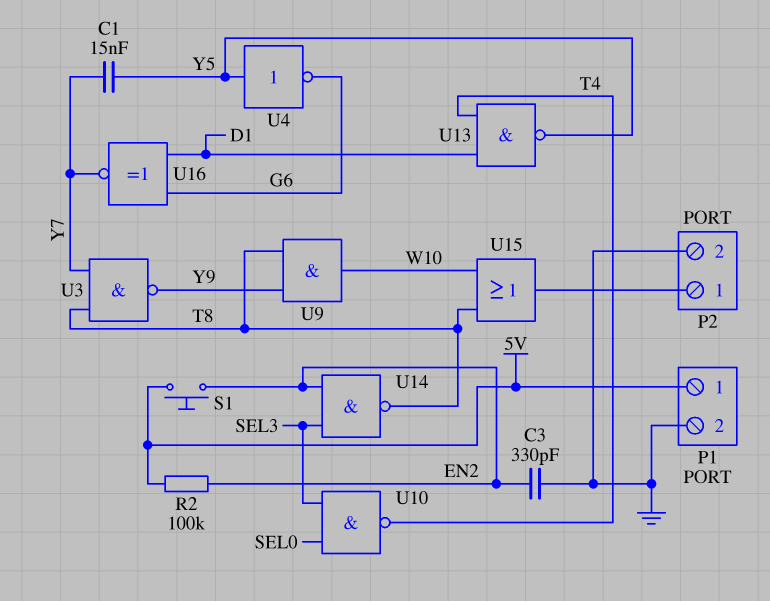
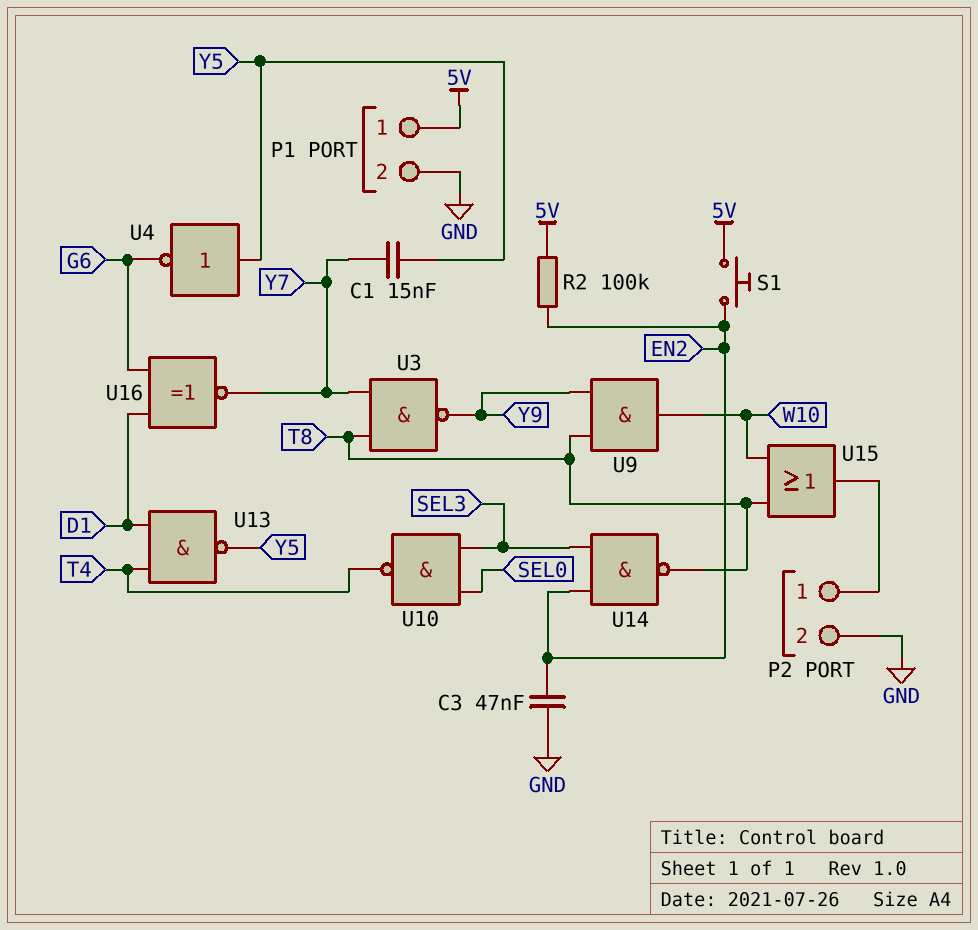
C3: 330pF (EN2, GND) -> 47nF (EN2, GND)

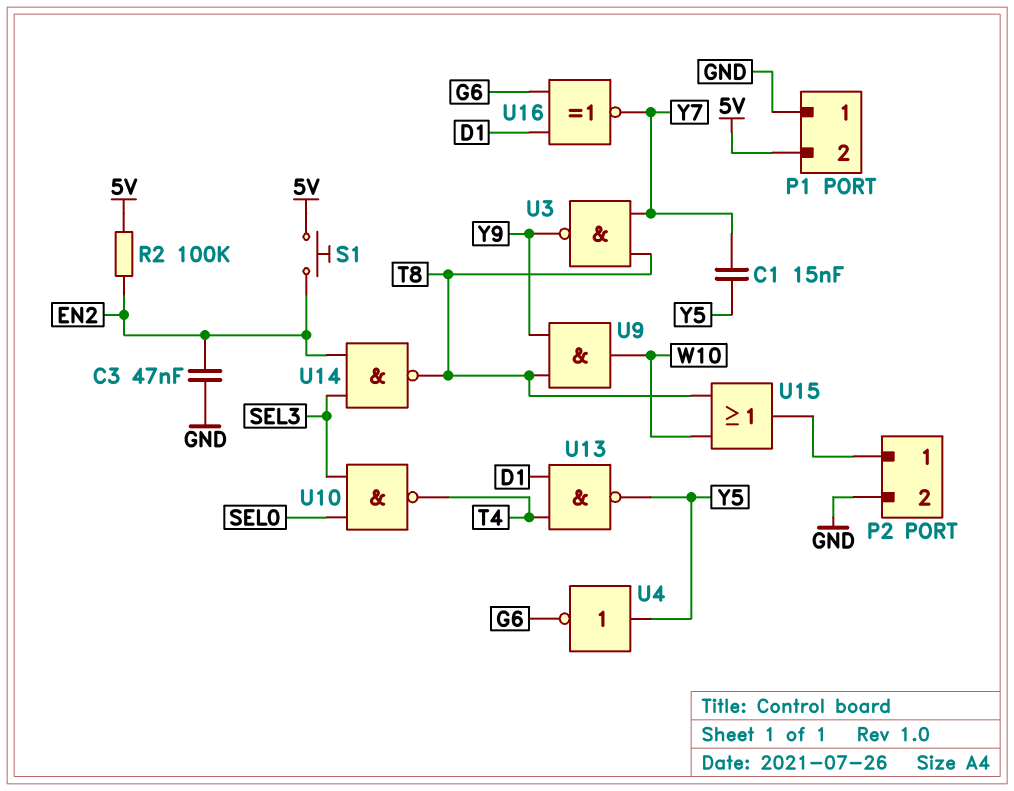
P1 pin 1: 5V -> GND
P1 pin 2: GND -> 5V

